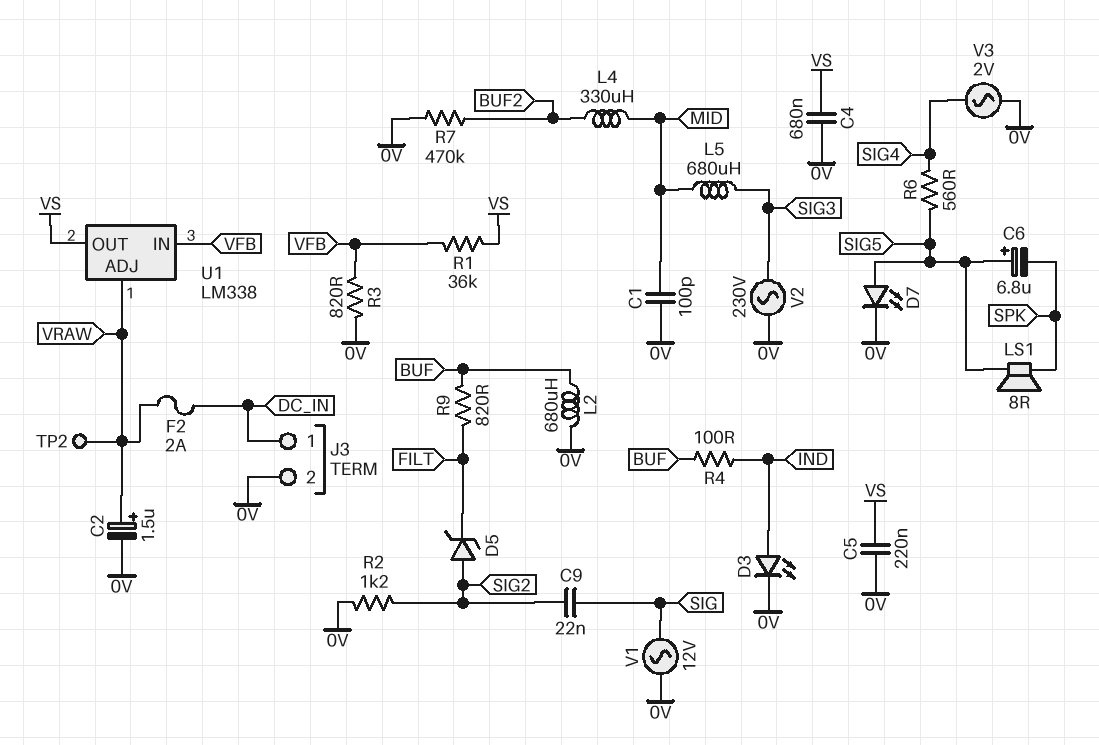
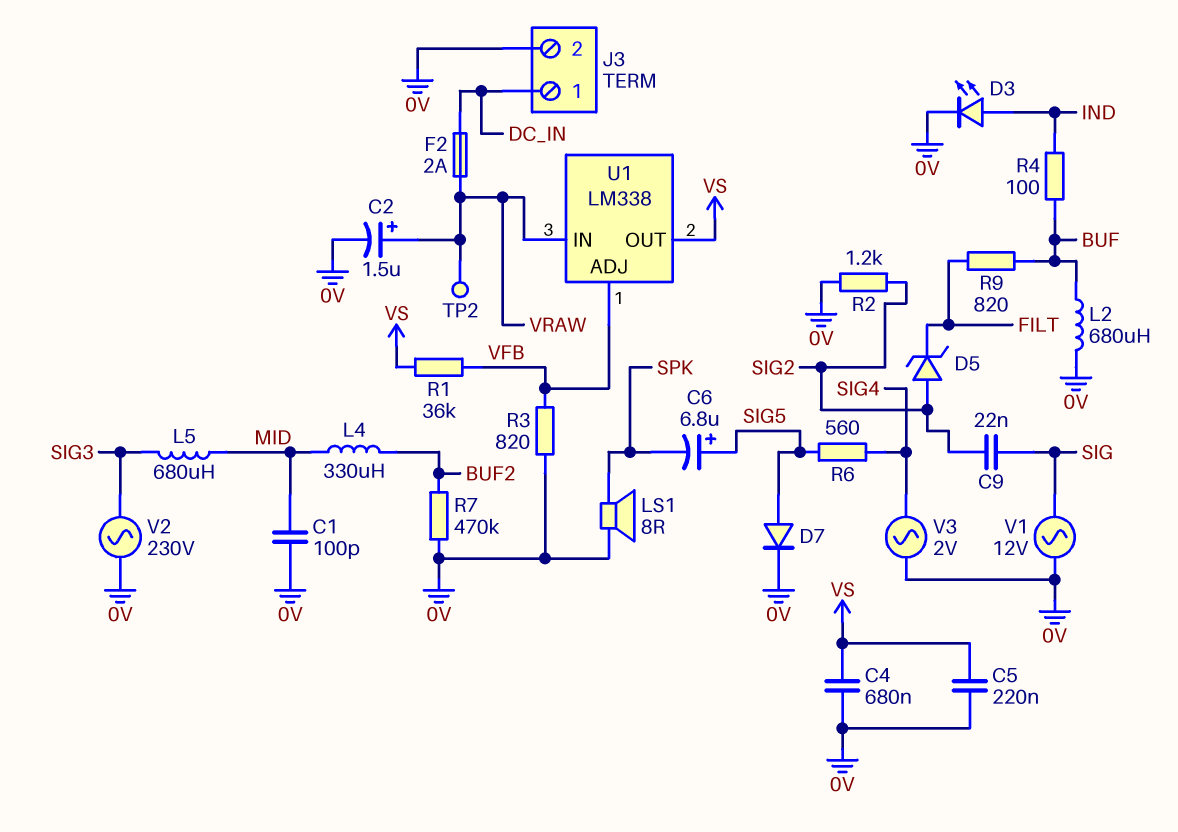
D7: LED (A SIG5, K 0V) -> diode (A SIG5, K 0V)
LS1: speaker 8R (SIG5, SPK) -> speaker 8R (0V, SPK)
U1 pin ADJ: VRAW -> VFB
U1 pin IN: VFB -> VRAW

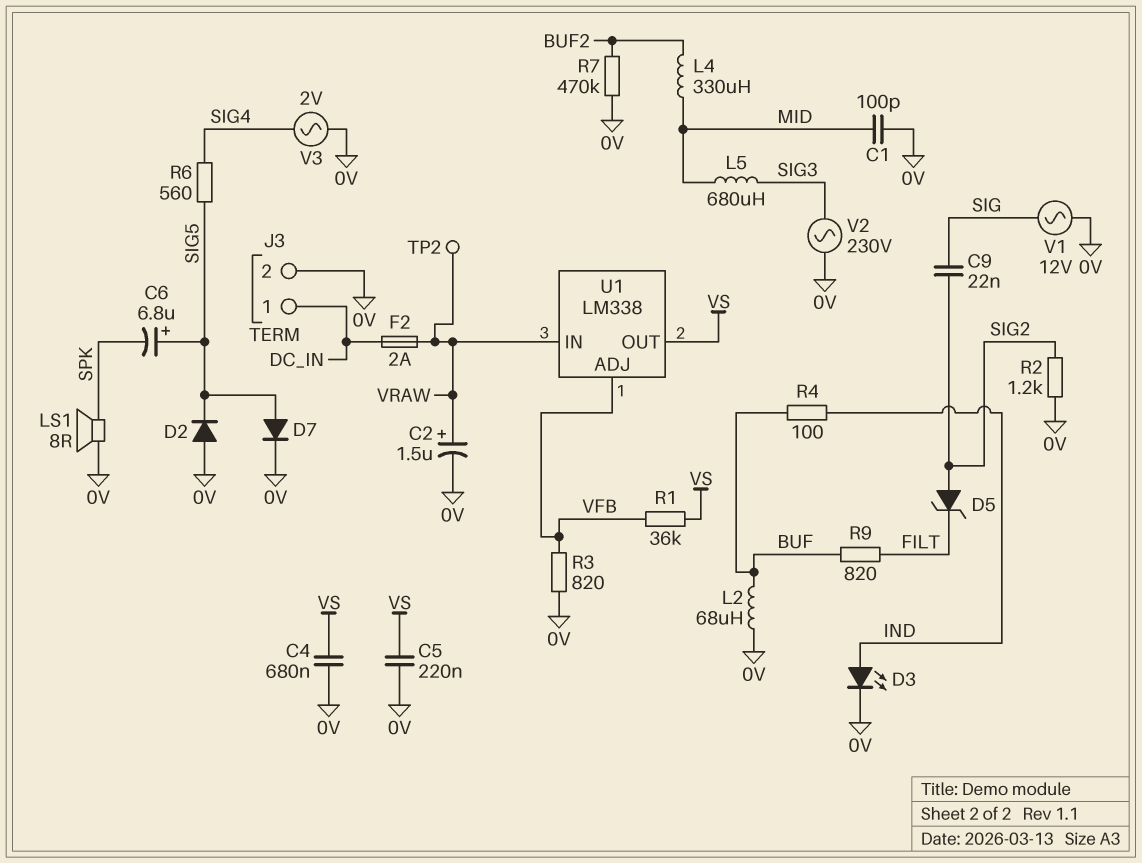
D2: none -> diode (A 0V, K SIG5)
L2: 680uH (0V, BUF) -> 68uH (0V, BUF)

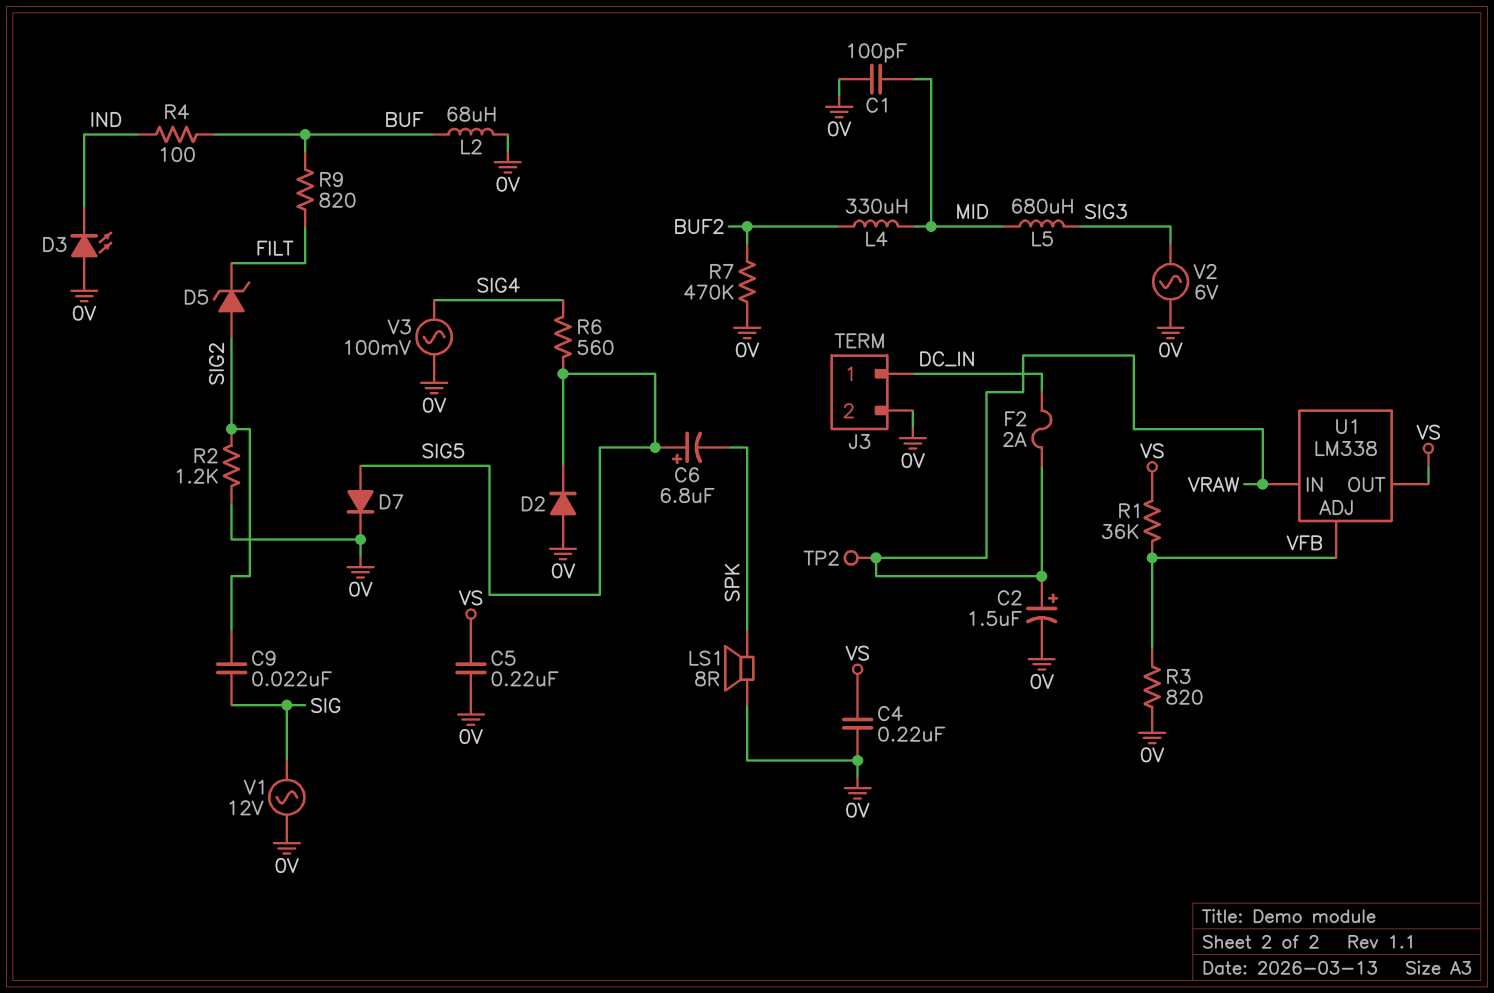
C4: 680nF (0V, VS) -> 220nF (0V, VS)
D3: LED (A IND, K 0V) -> LED (A 0V, K IND)
V2: AC 230V (0V, SIG3) -> AC 6V (0V, SIG3)
V3: AC 2V (0V, SIG4) -> AC 100mV (0V, SIG4)

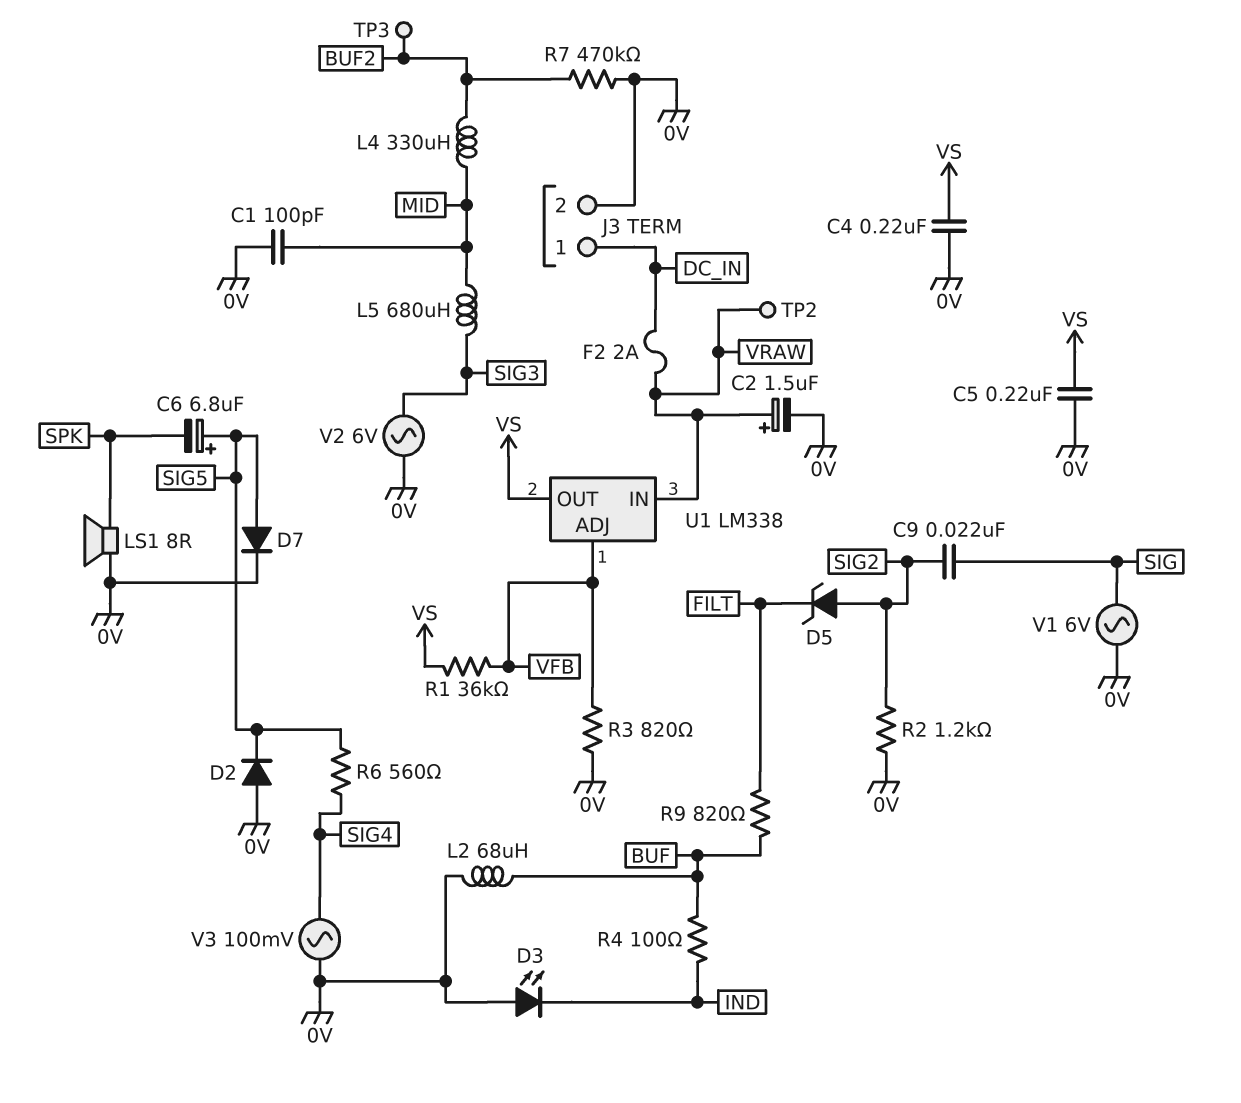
TP3: none -> test point (BUF2)
V1: AC 12V (0V, SIG) -> AC 6V (0V, SIG)

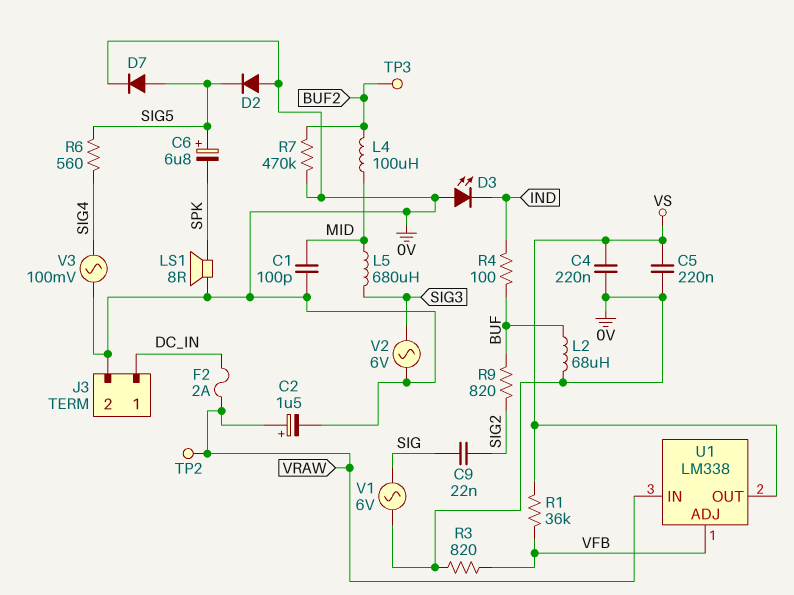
D5: zener (A SIG2, K FILT) -> none
L4: 330uH (BUF2, MID) -> 100uH (BUF2, MID)
R2: 1.2k (0V, SIG2) -> none
R9: 820 (BUF, FILT) -> 820 (BUF, SIG2)

